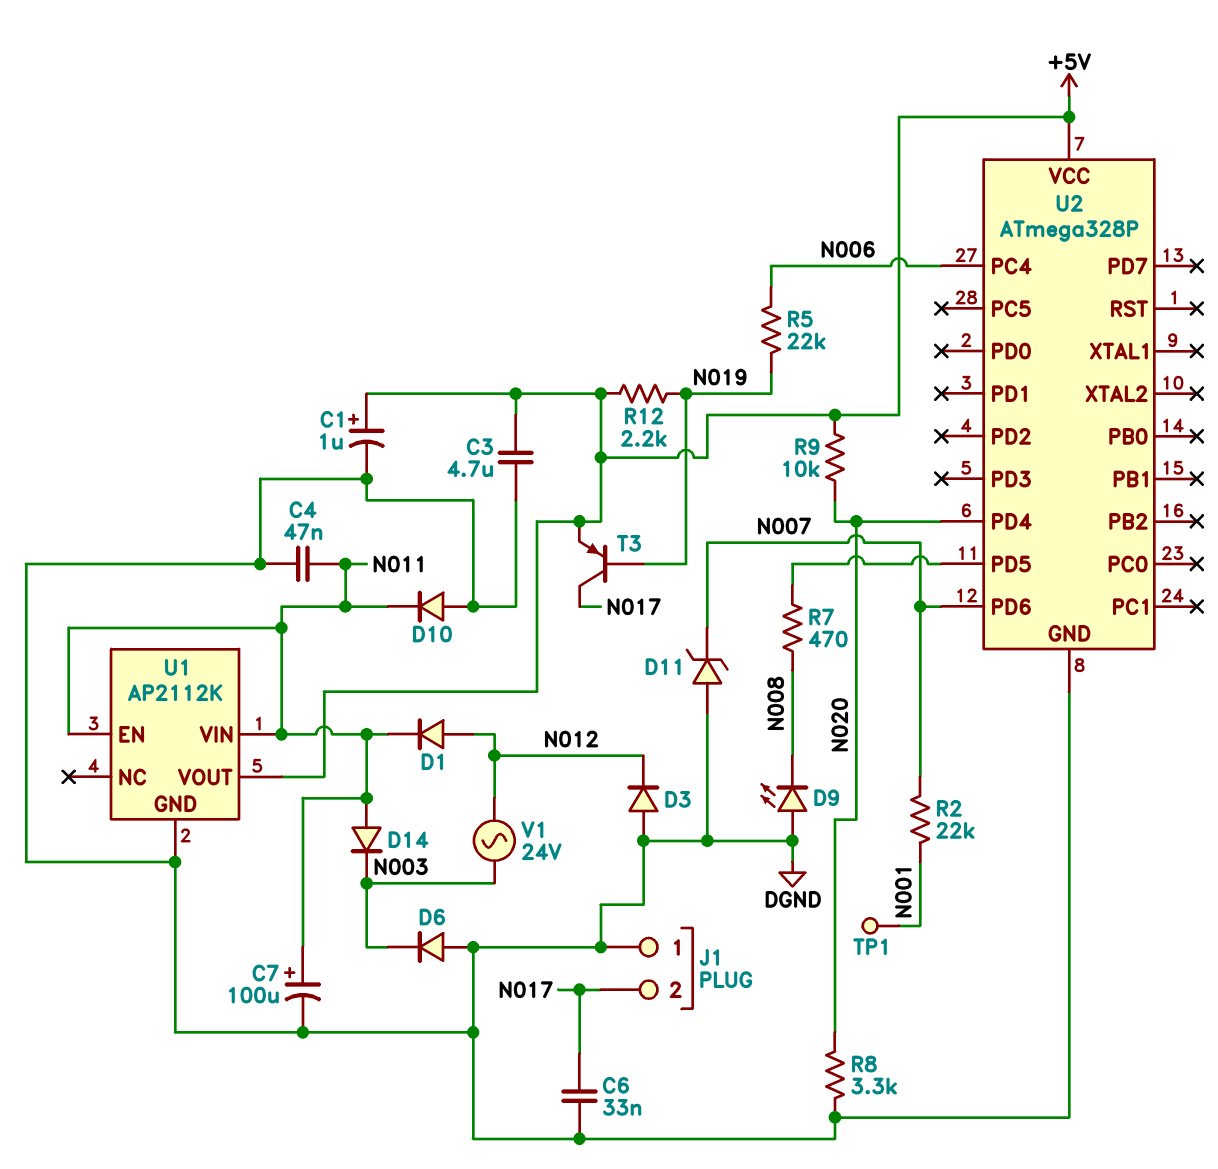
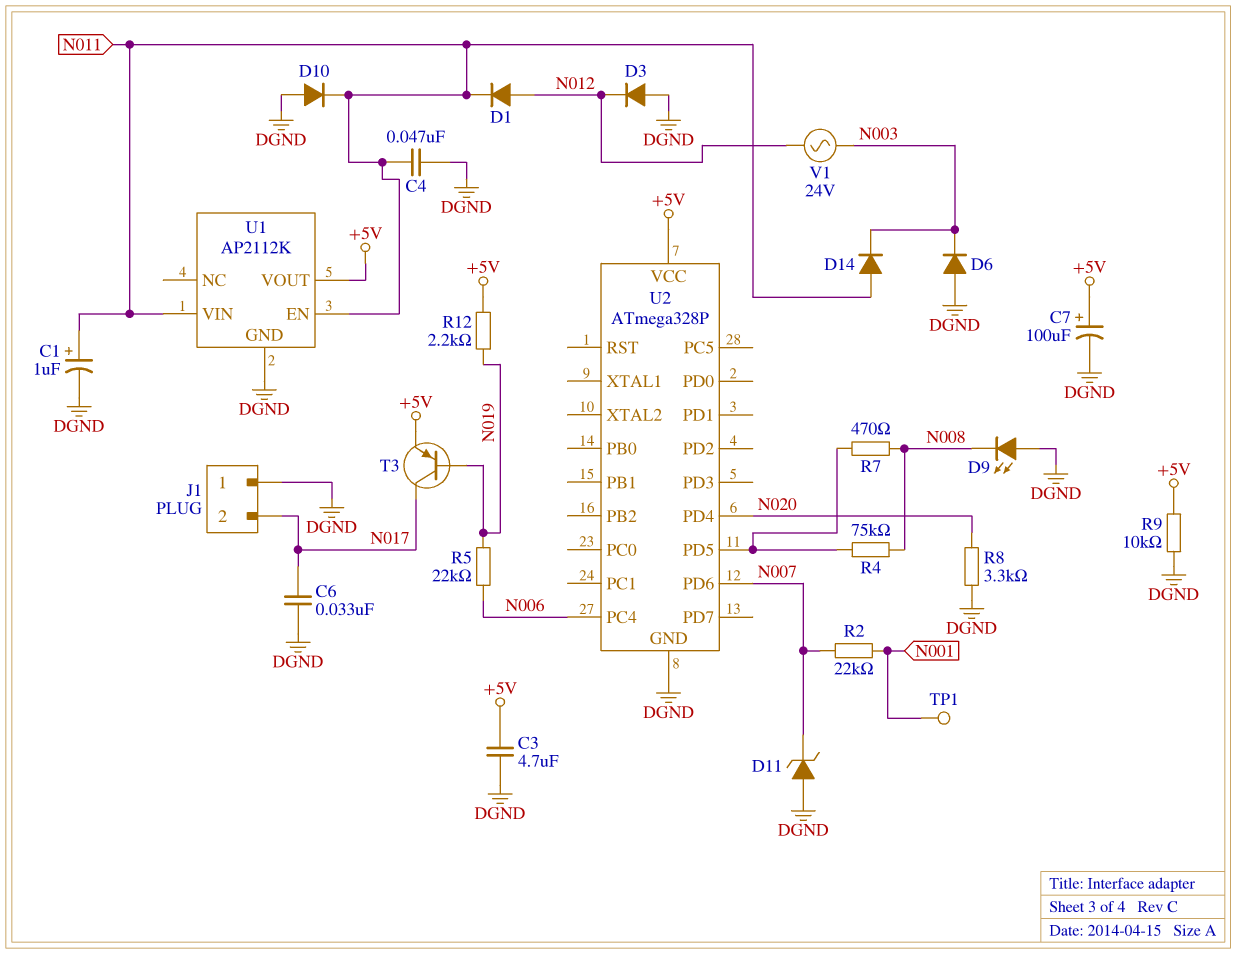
C1: 1uF (plus +5V, minus DGND) -> 1uF (plus N011, minus DGND)
C7: 100uF (plus N011, minus DGND) -> 100uF (plus +5V, minus DGND)
R4: none -> 75k (N008, U2/PD5)
R9: 10k (+5V, N020) -> 10k (+5V, DGND)

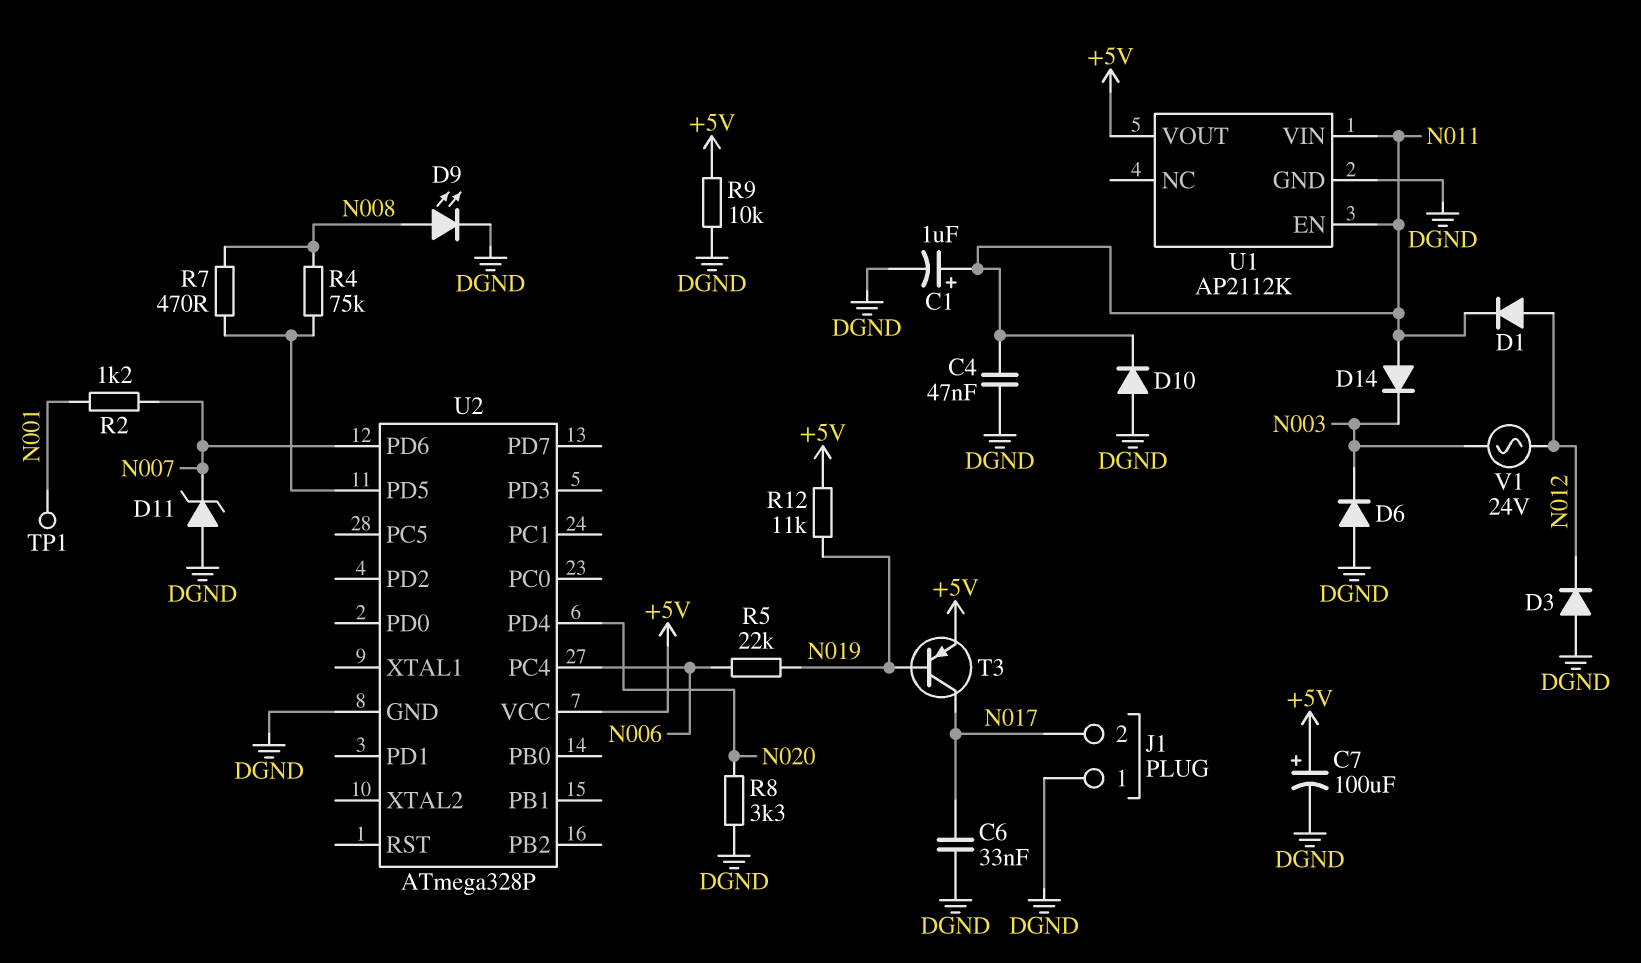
C3: 4.7uF (+5V, DGND) -> none
D9: LED (A DGND, K N008) -> LED (A N008, K DGND)
R2: 22k (N001, N007) -> 1.2k (N001, N007)
R12: 2.2k (+5V, N019) -> 11k (+5V, N019)

